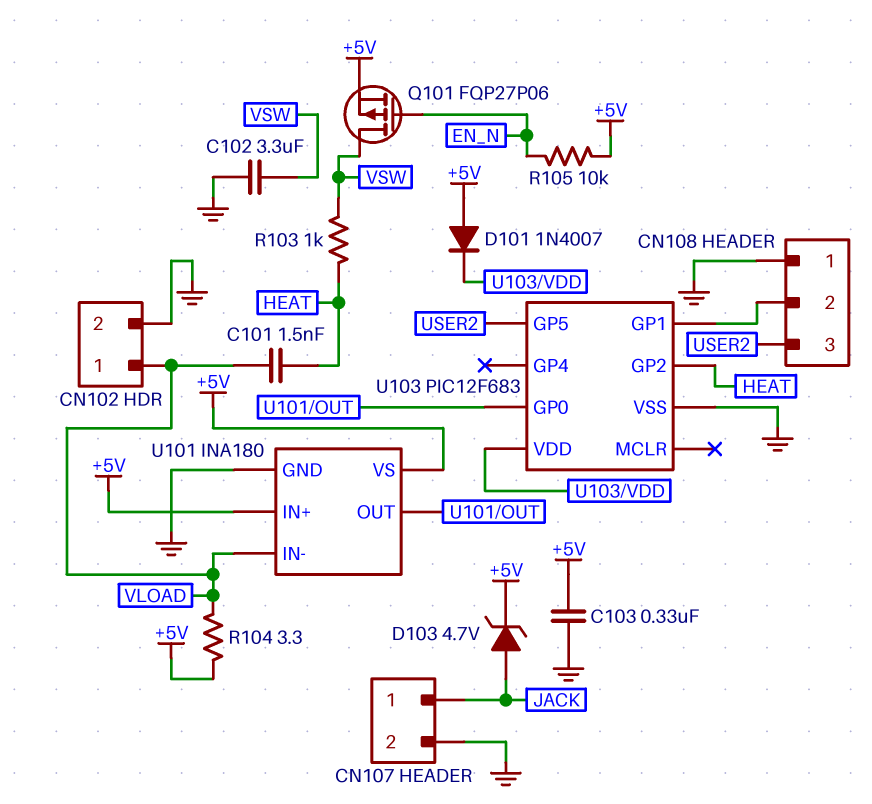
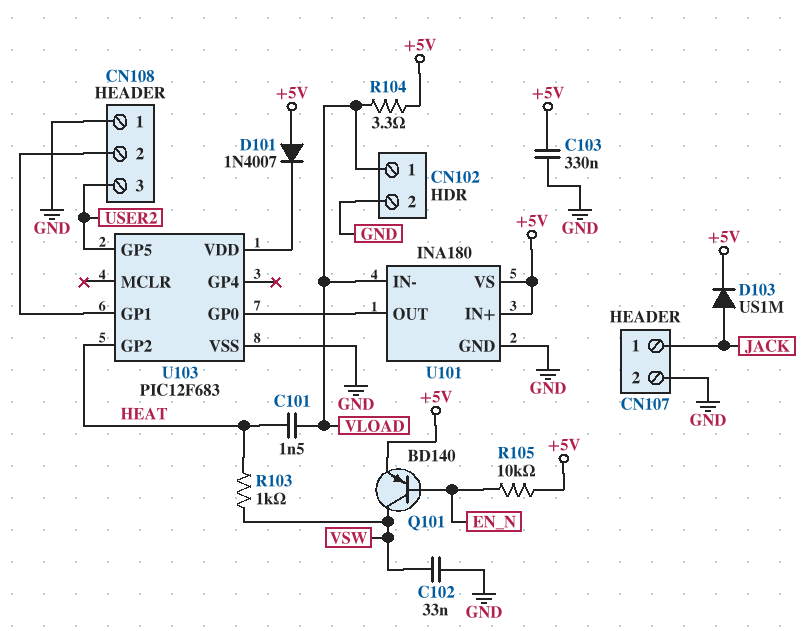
C102: 3.3uF (GND, VSW) -> 33nF (GND, VSW)
D103: zener 4.7V (A JACK, K +5V) -> diode US1M (A JACK, K +5V)
Q101: PMOS FQP27P06 (G EN_N, D VSW, S +5V) -> PNP BD140 (B EN_N, C VSW, E +5V)

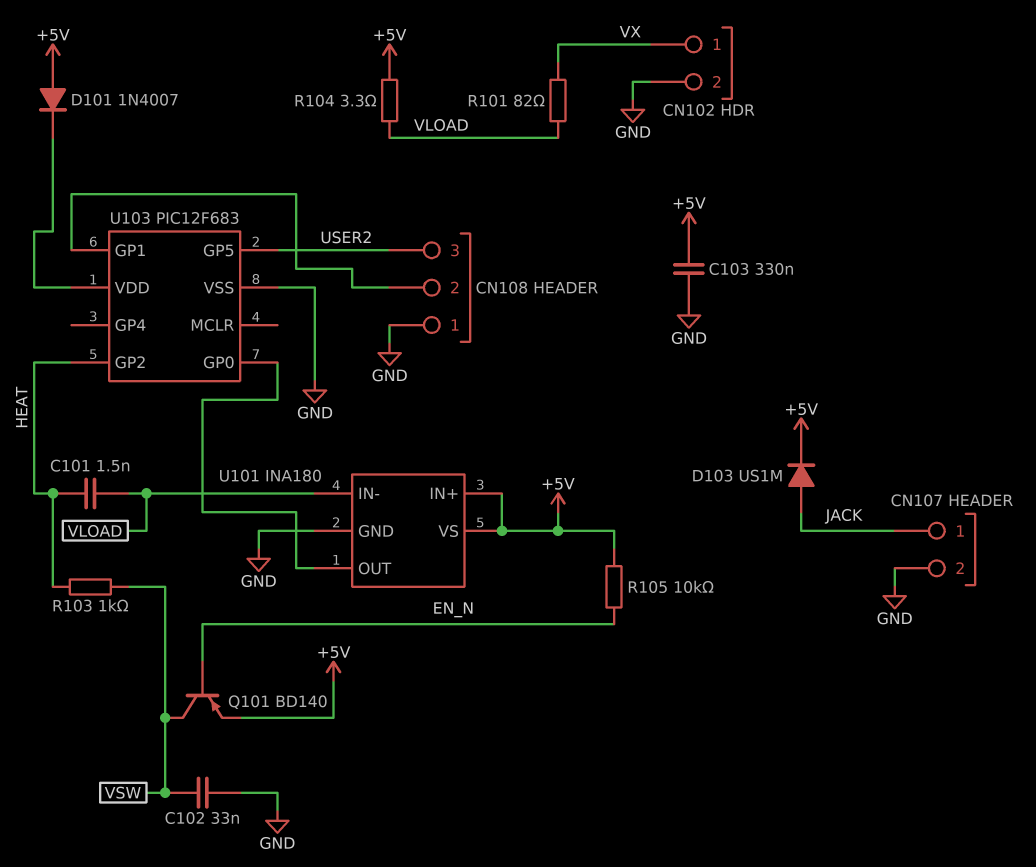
CN102 pin 1: VLOAD -> VX
R101: none -> 82 (VLOAD, VX)

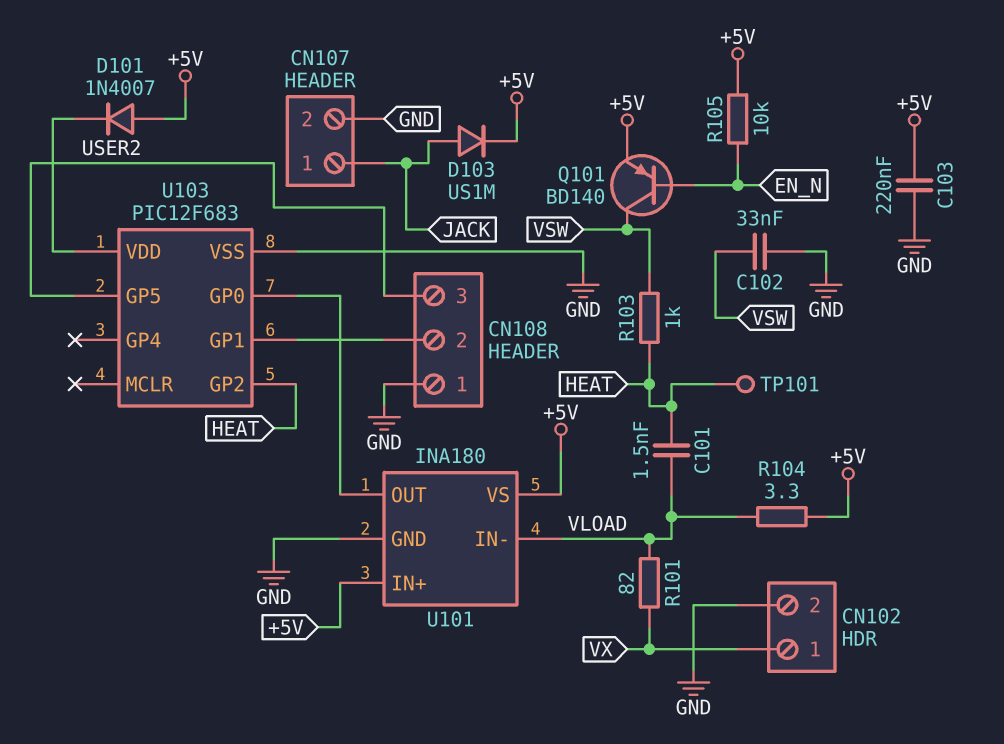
C103: 330nF (+5V, GND) -> 220nF (+5V, GND)
TP101: none -> test point (HEAT)

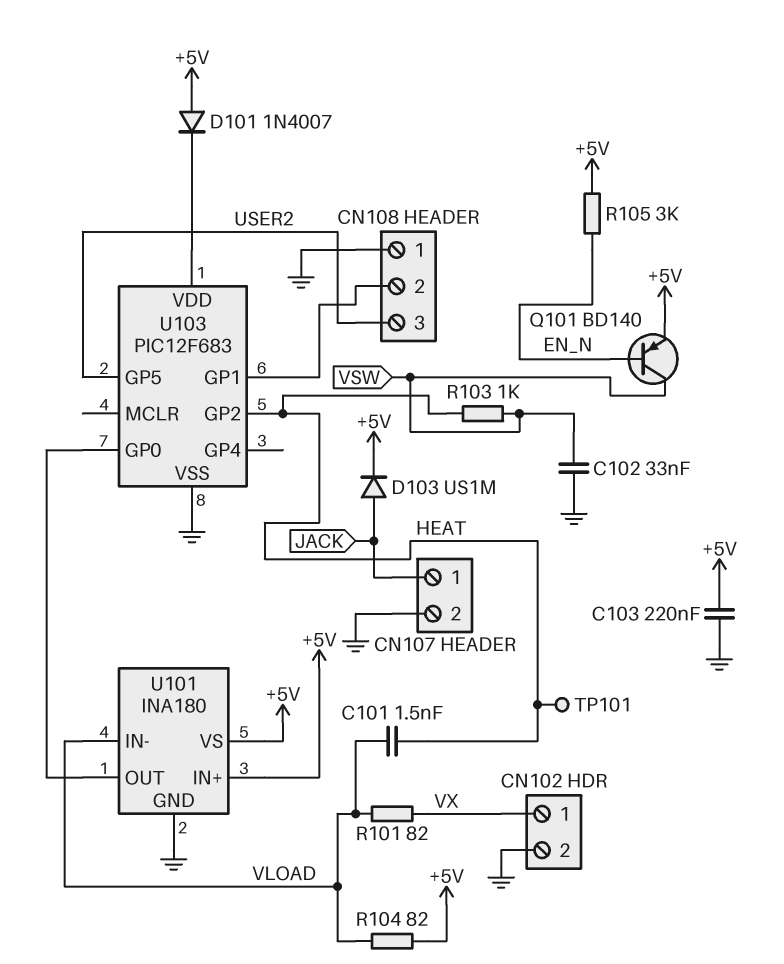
R104: 3.3 (+5V, VLOAD) -> 82 (+5V, VLOAD)
R105: 10k (+5V, EN_N) -> 3k (+5V, EN_N)

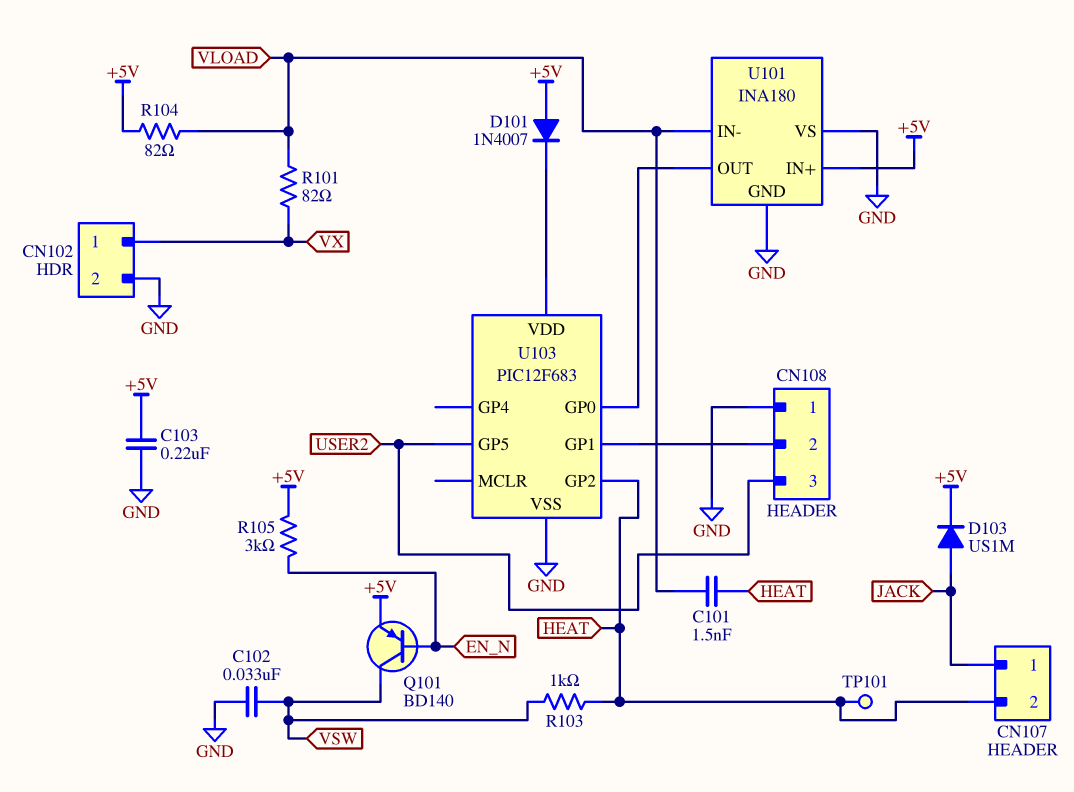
CN107 pin 2: GND -> HEAT
U101 pin VS: +5V -> GND

